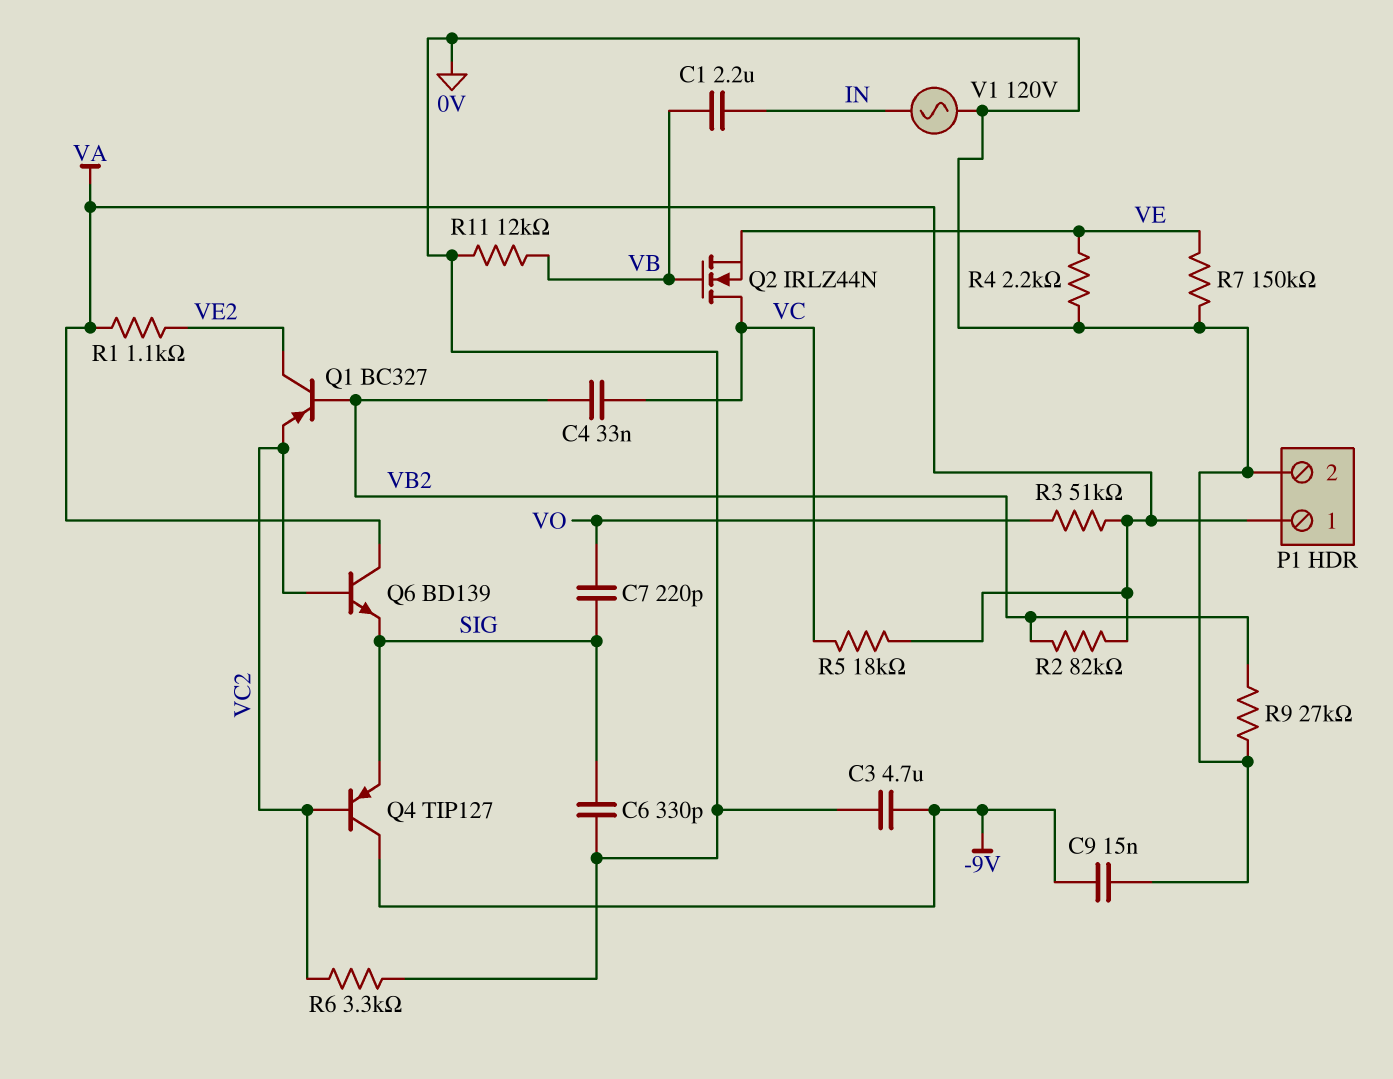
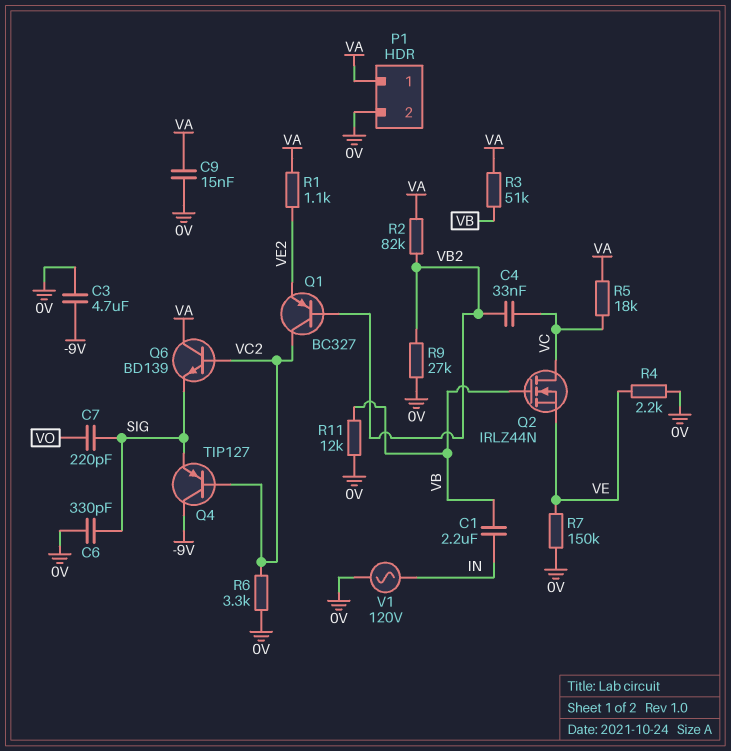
C9: 15nF (-9V, 0V) -> 15nF (0V, VA)
Q1: PNP BC327 (B VB2, C VE2, E VC2) -> PNP BC327 (B VB2, C VC2, E VE2)
R3: 51k (VA, VO) -> 51k (VA, VB)

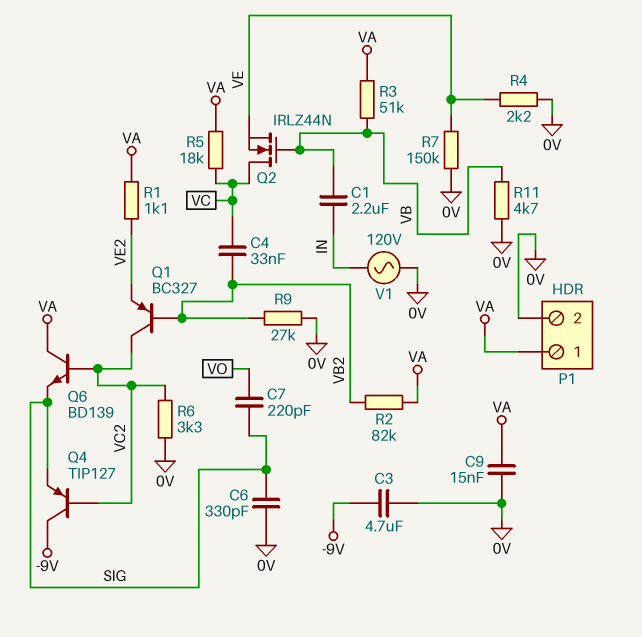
R11: 12k (0V, VB) -> 4.7k (0V, VB)

